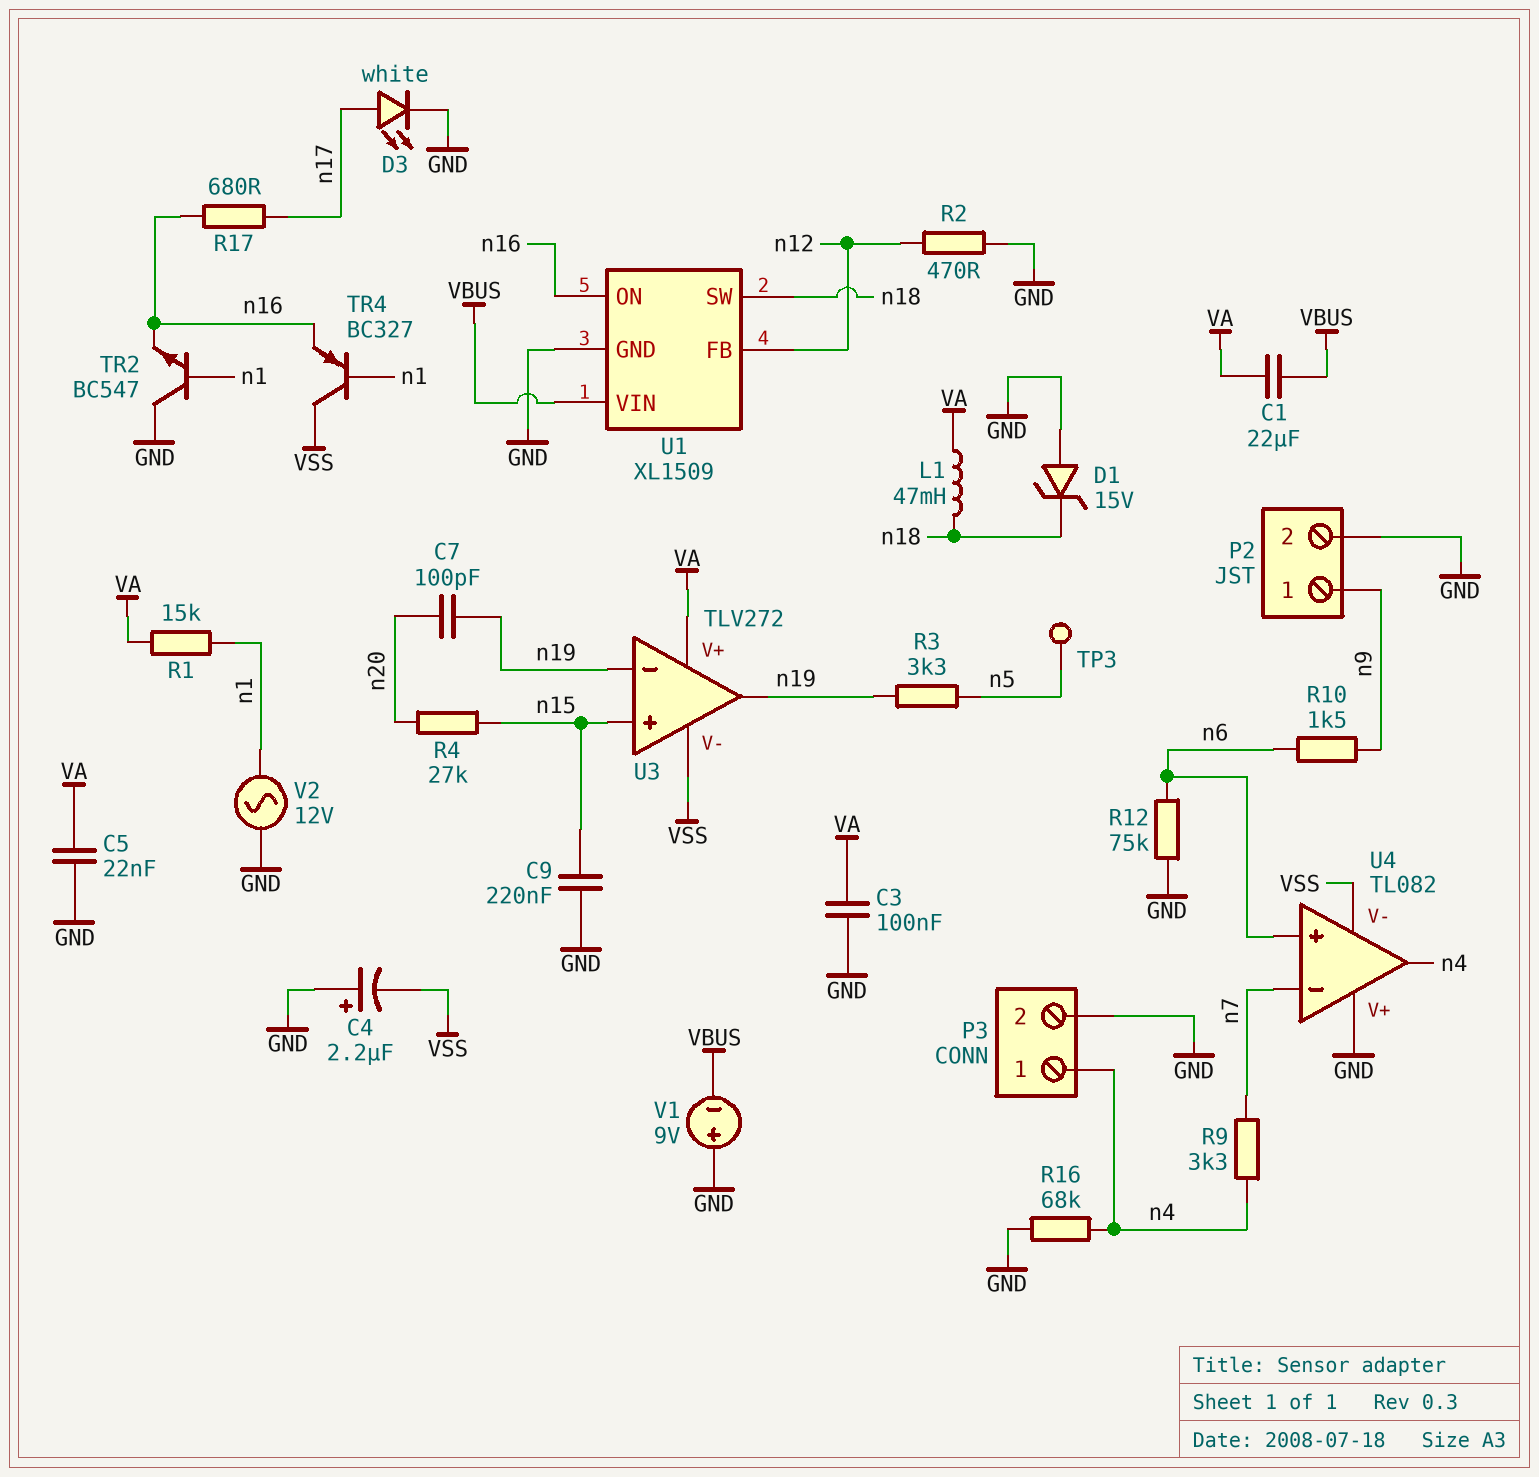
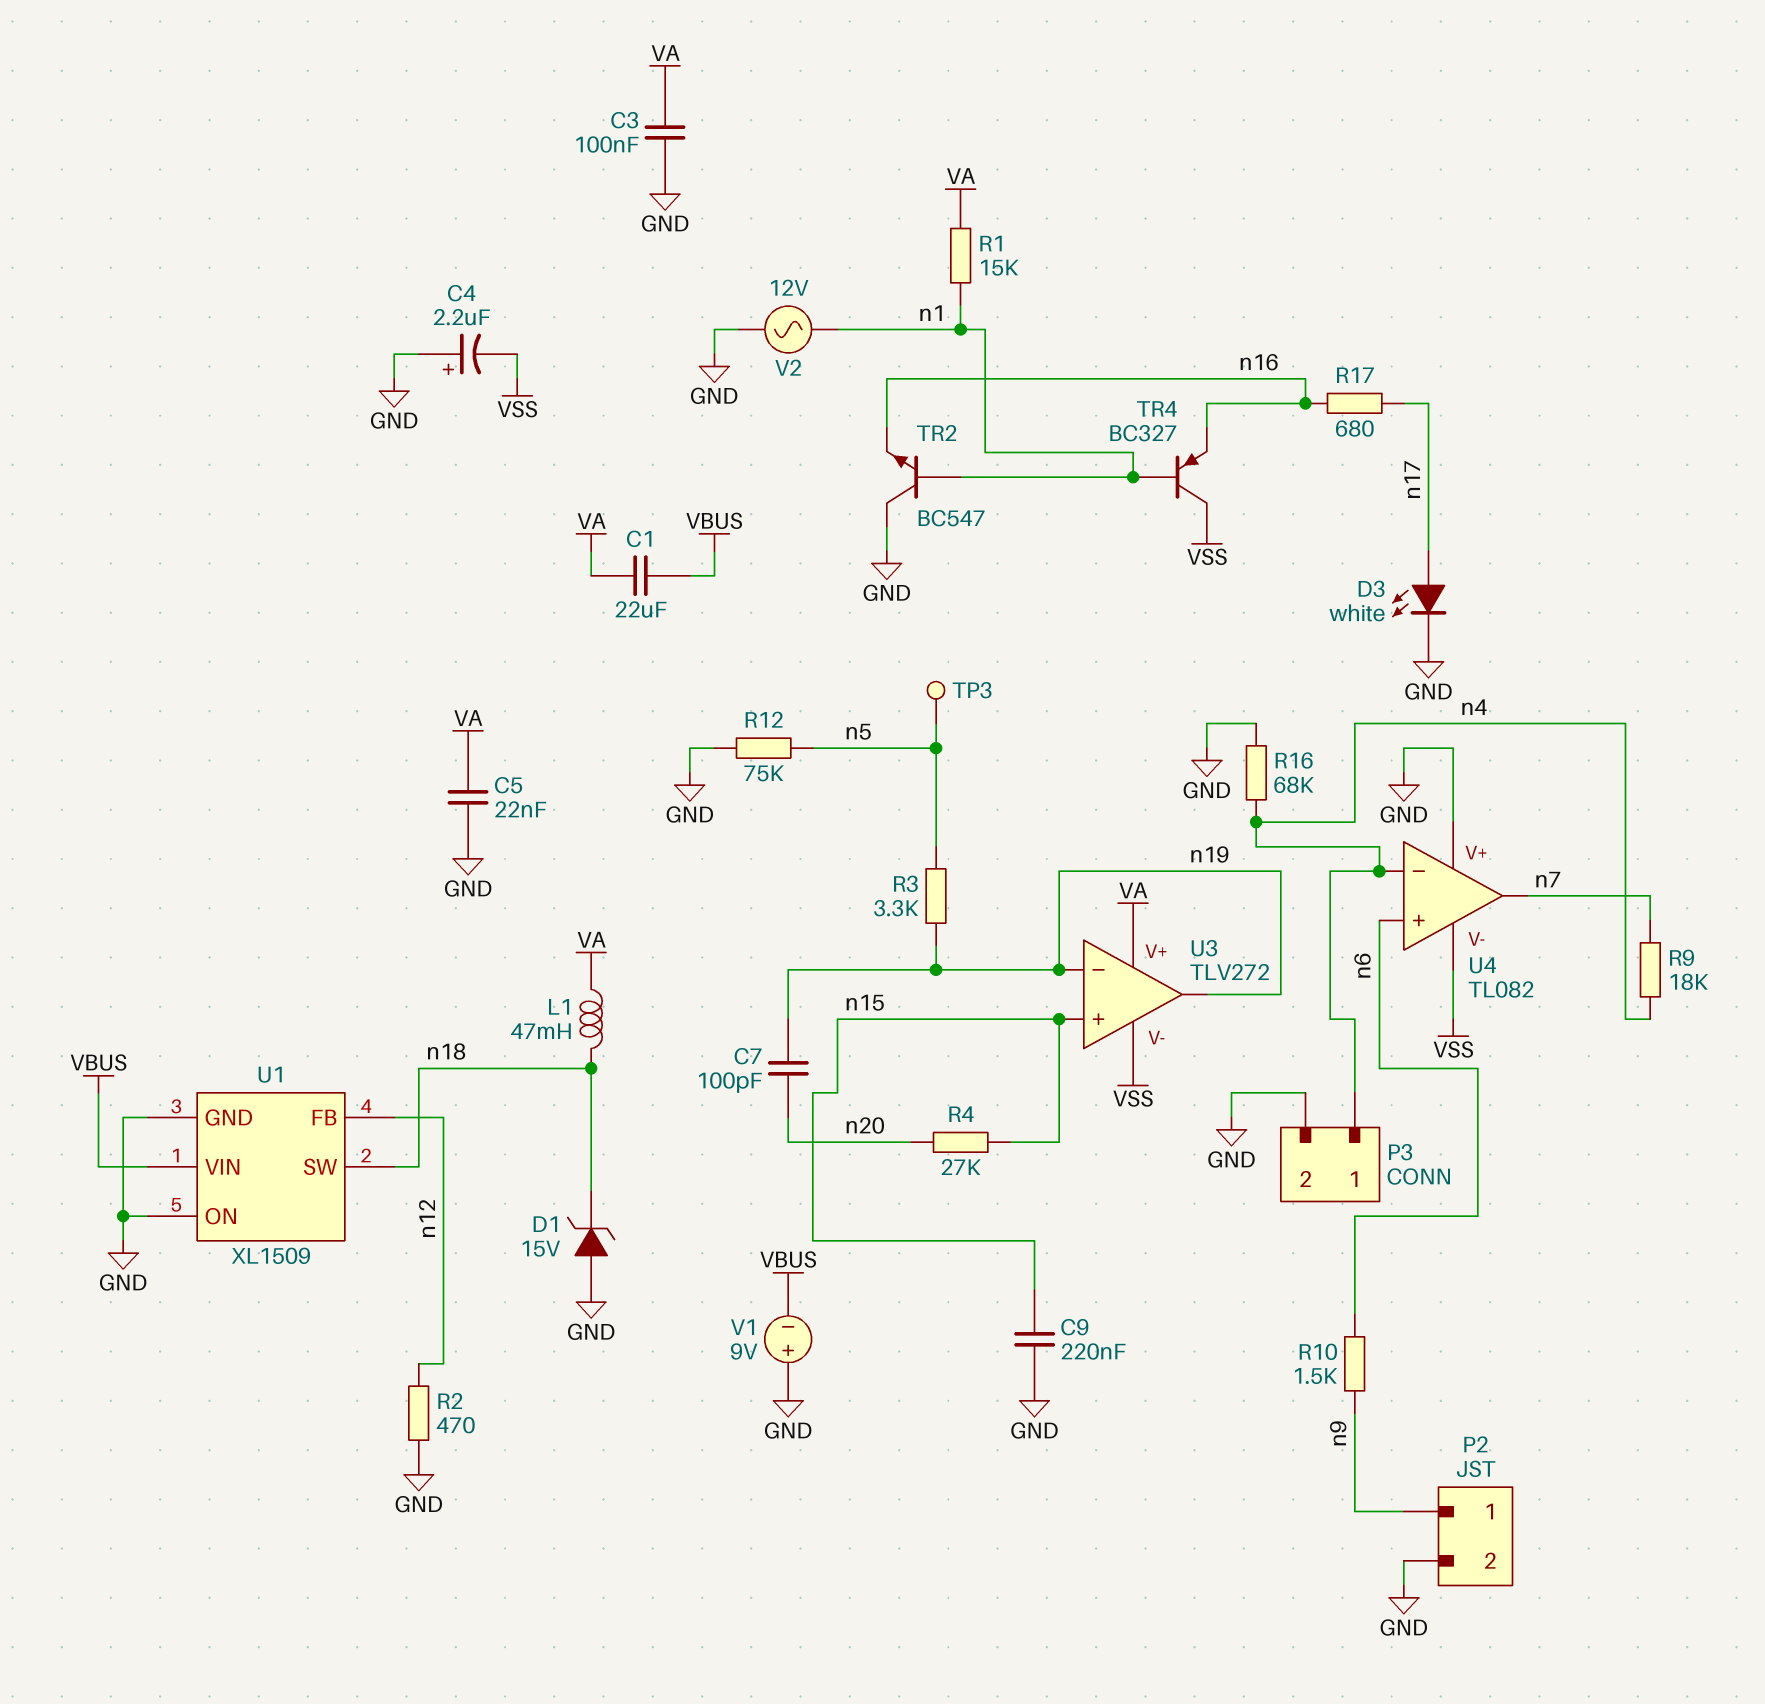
R9: 3.3k (n4, n7) -> 18k (n4, n7)
R12: 75k (GND, n6) -> 75k (GND, n5)
U1 pin ON: n16 -> GND
U4 pin in-: n7 -> n4
U4 pin out: n4 -> n7

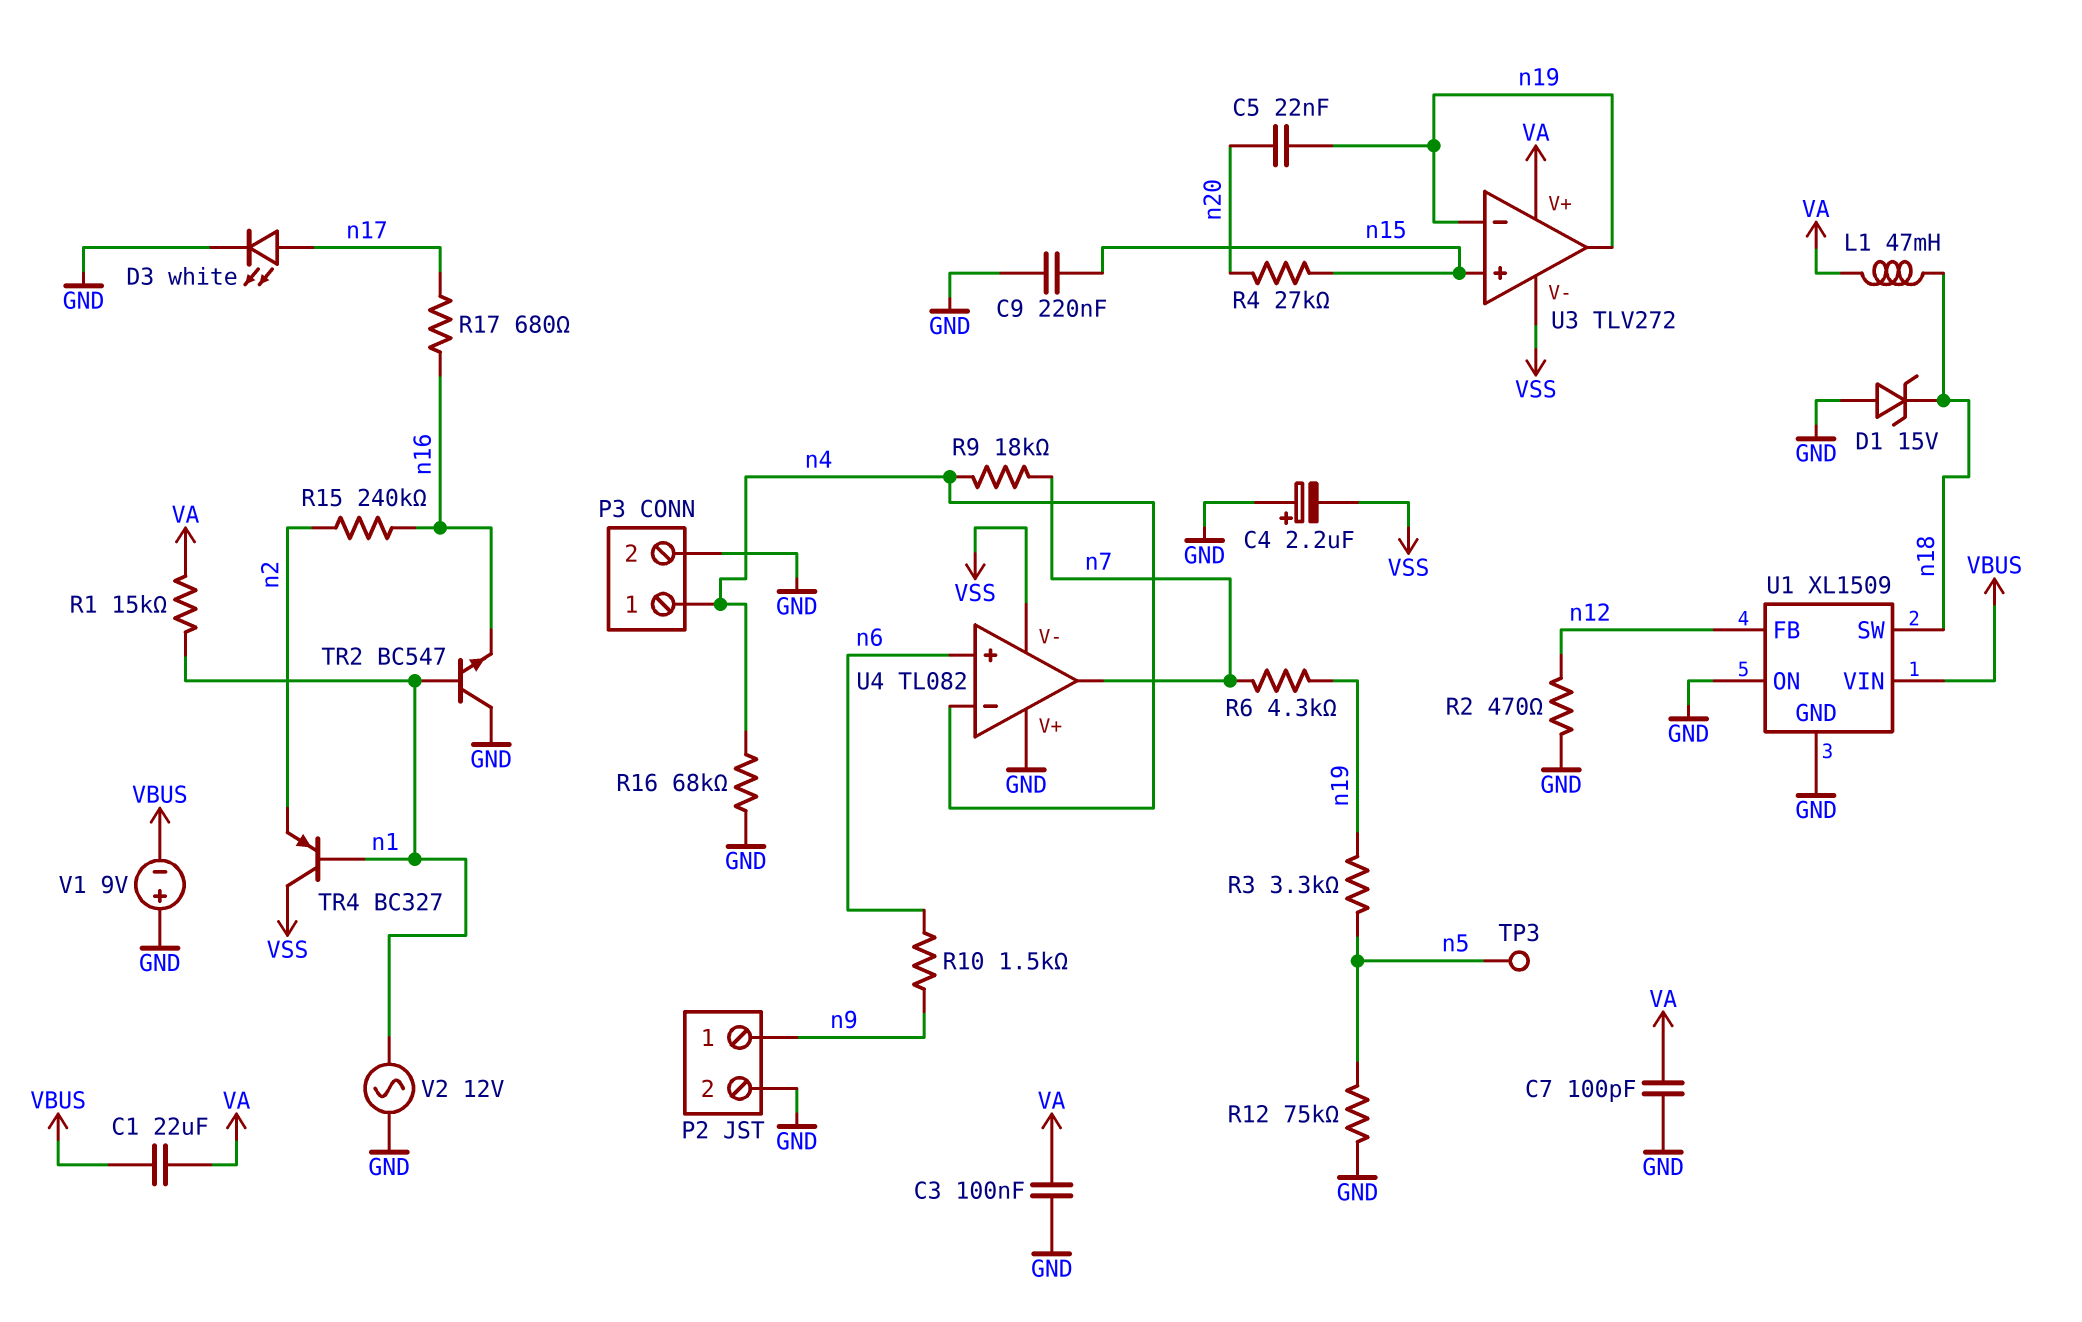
C5: 22nF (GND, VA) -> 22nF (n19, n20)
C7: 100pF (n19, n20) -> 100pF (GND, VA)
R6: none -> 4.3k (n7, n19)
R15: none -> 240k (n2, n16)
TR4: PNP BC327 (B n1, C VSS, E n16) -> PNP BC327 (B n1, C VSS, E n2)

